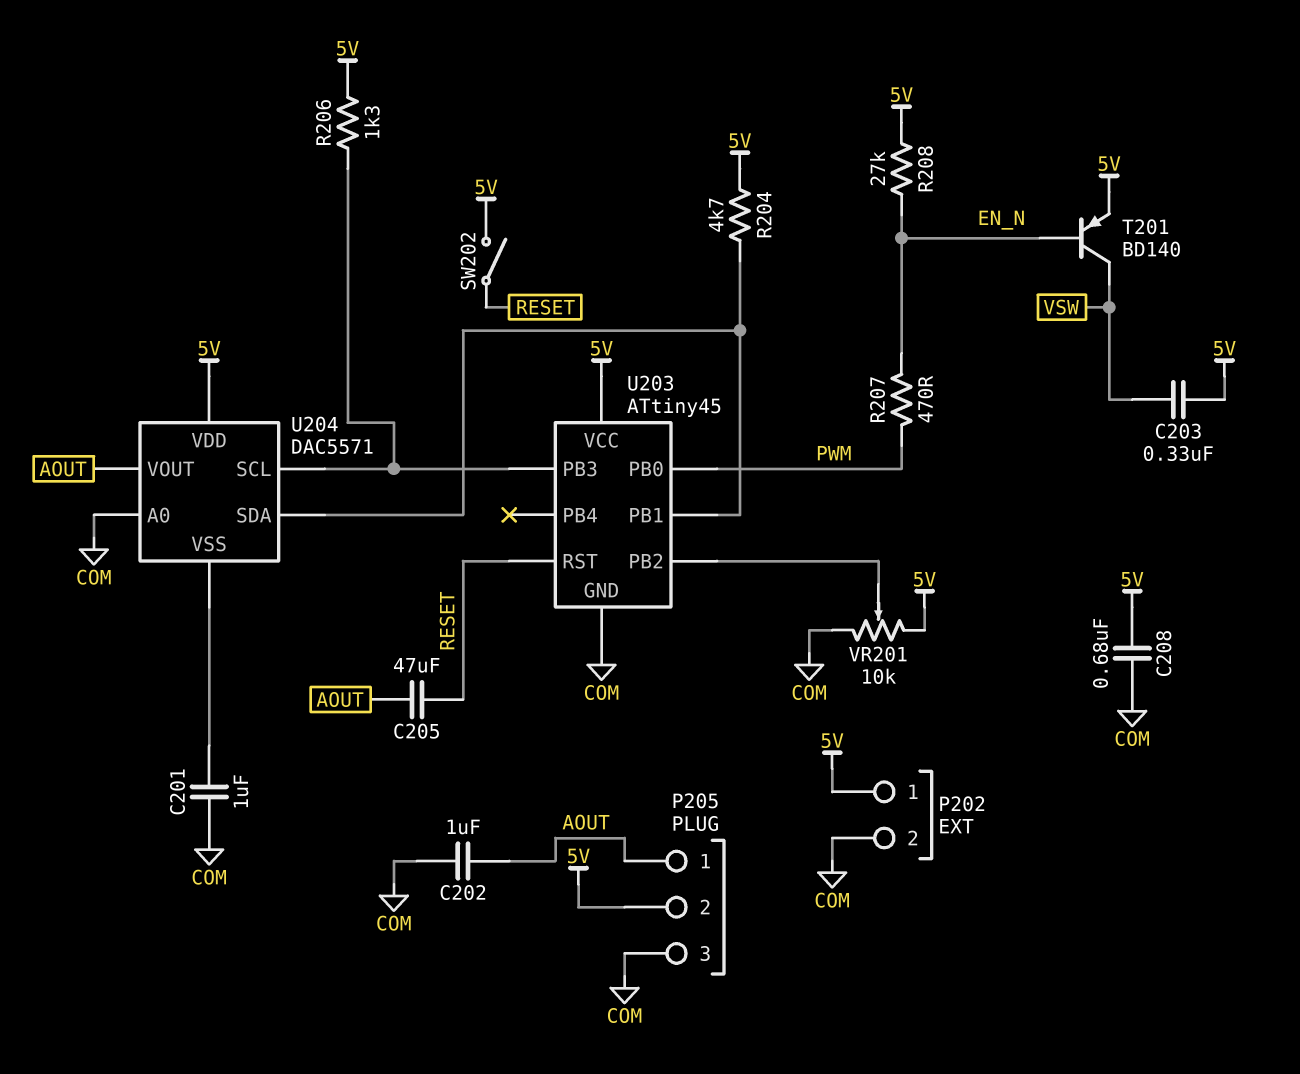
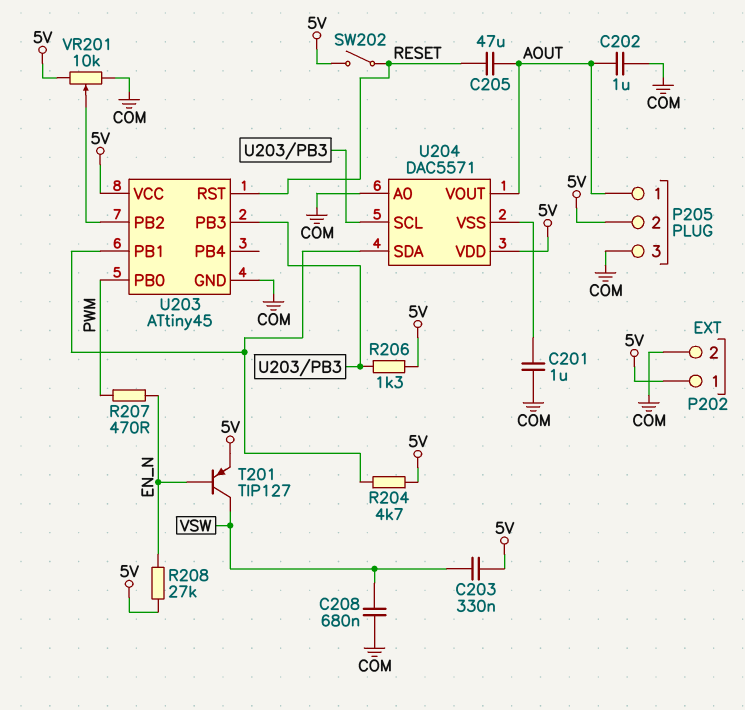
C208: 680nF (5V, COM) -> 680nF (COM, VSW)
T201: PNP BD140 (B EN_N, C VSW, E 5V) -> PNP TIP127 (B EN_N, C VSW, E 5V)

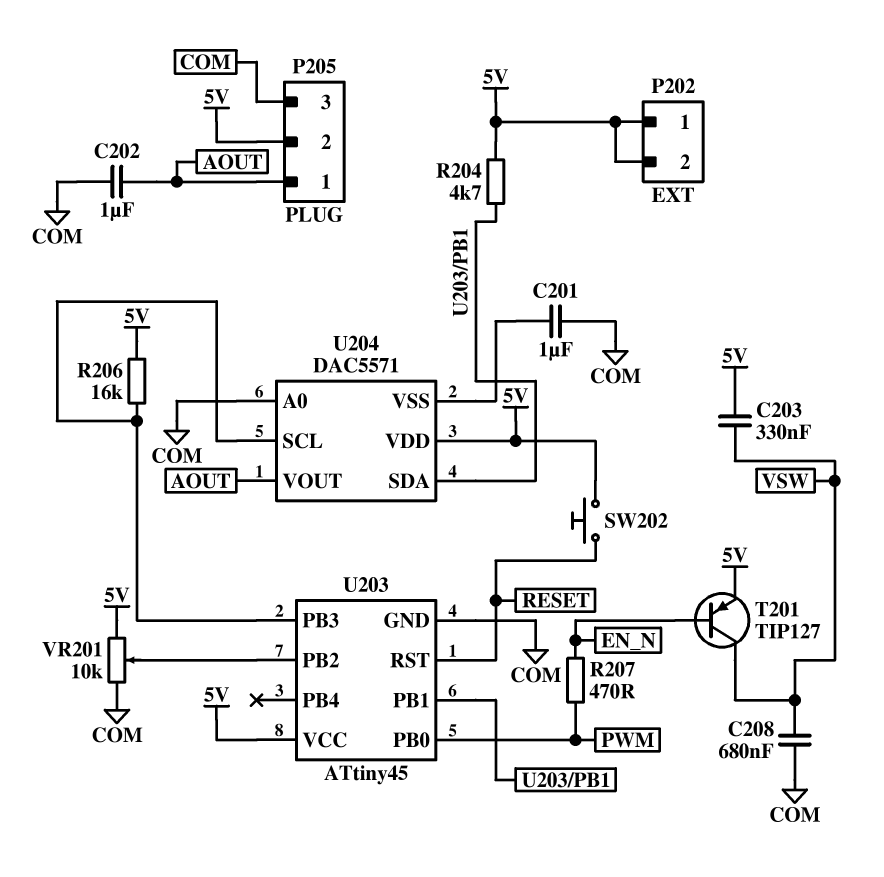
C205: 47uF (AOUT, RESET) -> none
P202 pin 2: COM -> 5V
R206: 1.3k (5V, U203/PB3) -> 16k (5V, U203/PB3)
R208: 27k (5V, EN_N) -> none
SW202: switch (5V, RESET) -> button (5V, RESET)

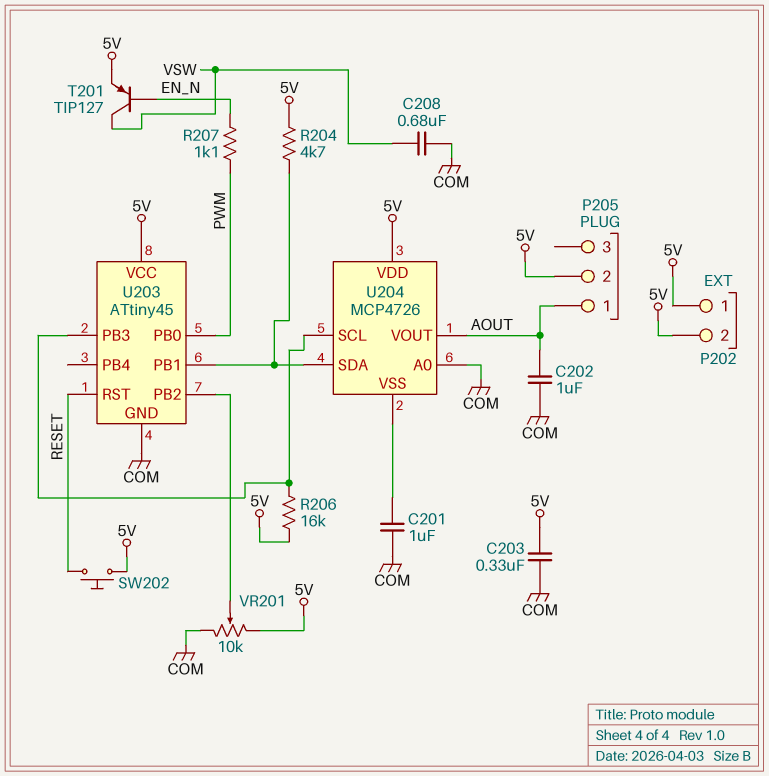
C203: 330nF (5V, VSW) -> 330nF (5V, COM)
P205 pin 3: COM -> none
R207: 470 (EN_N, PWM) -> 1.1k (EN_N, PWM)
U204: DAC5571 -> MCP4726

